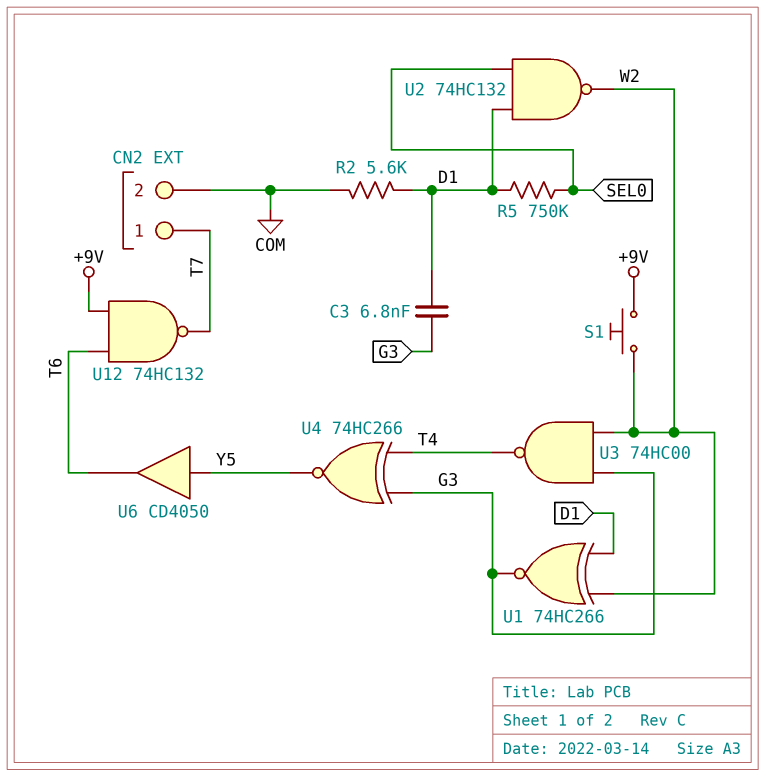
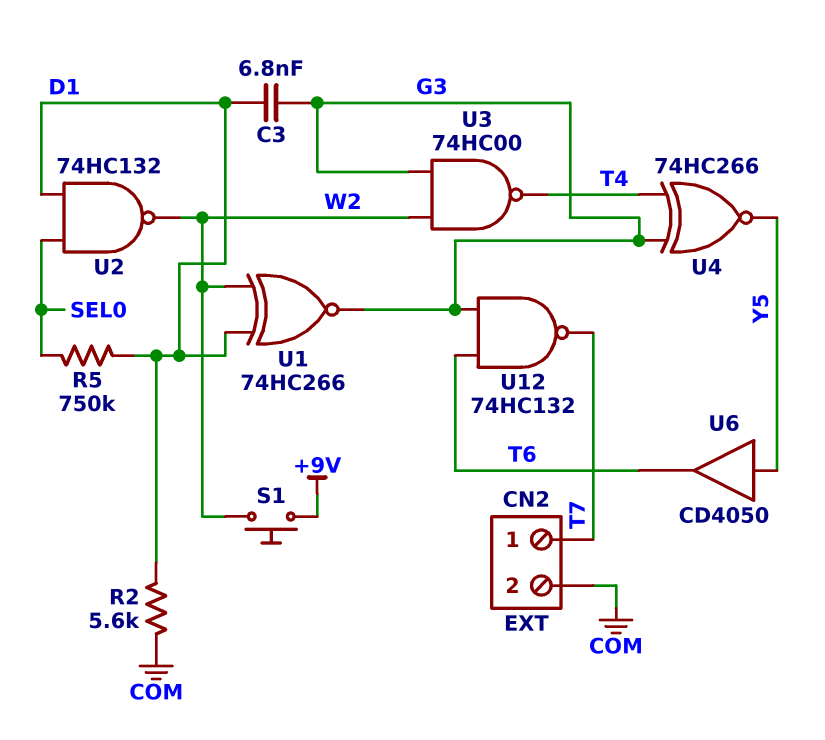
U12: NAND 74HC132 (in +9V, in T6, out T7) -> NAND 74HC132 (in G3, in T6, out T7)

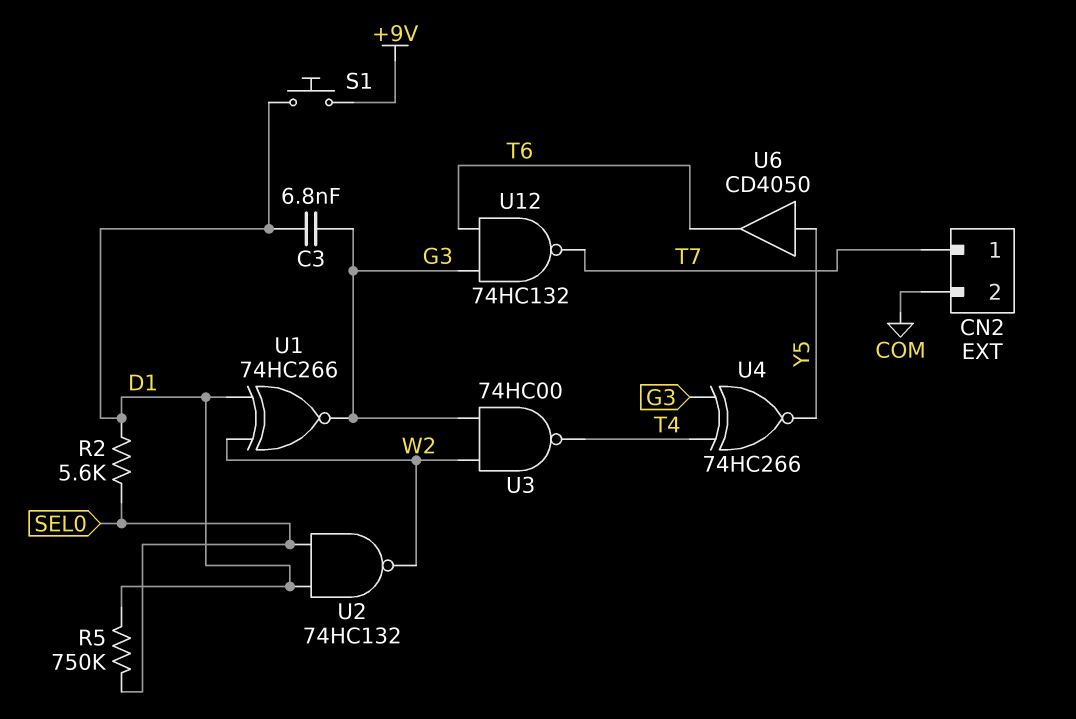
R2: 5.6k (COM, D1) -> 5.6k (D1, SEL0)
S1: button (+9V, W2) -> button (+9V, D1)

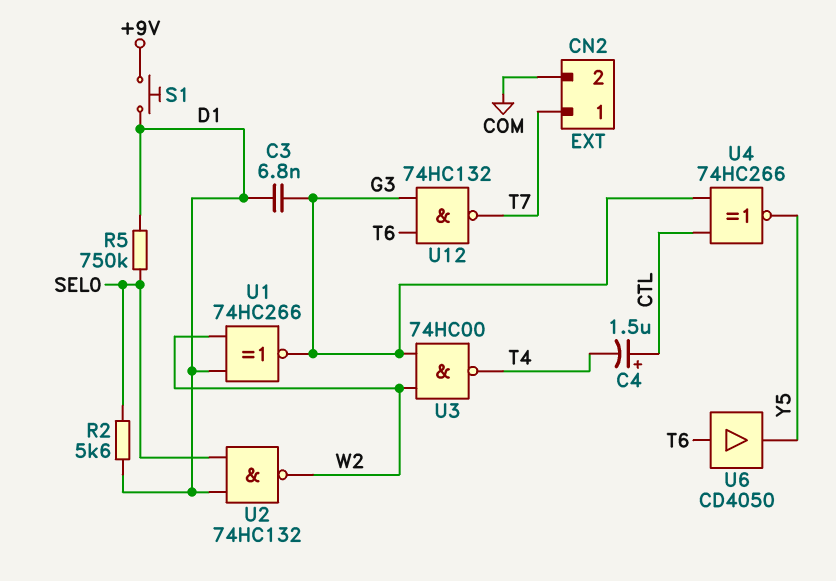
C4: none -> 1.5uF (plus CTL, minus T4)
U4: XNOR 74HC266 (in G3, in T4, out Y5) -> XNOR 74HC266 (in CTL, in G3, out Y5)
U6: buffer CD4050 (in Y5, out T6) -> buffer CD4050 (in T6, out Y5)

